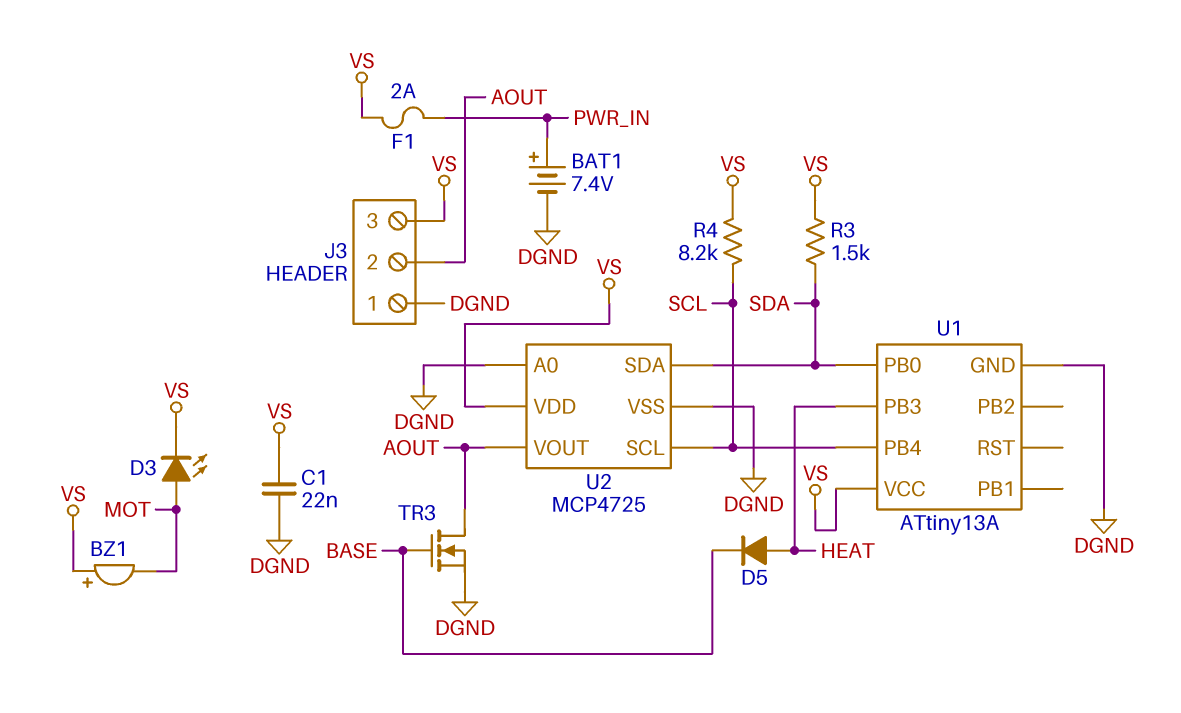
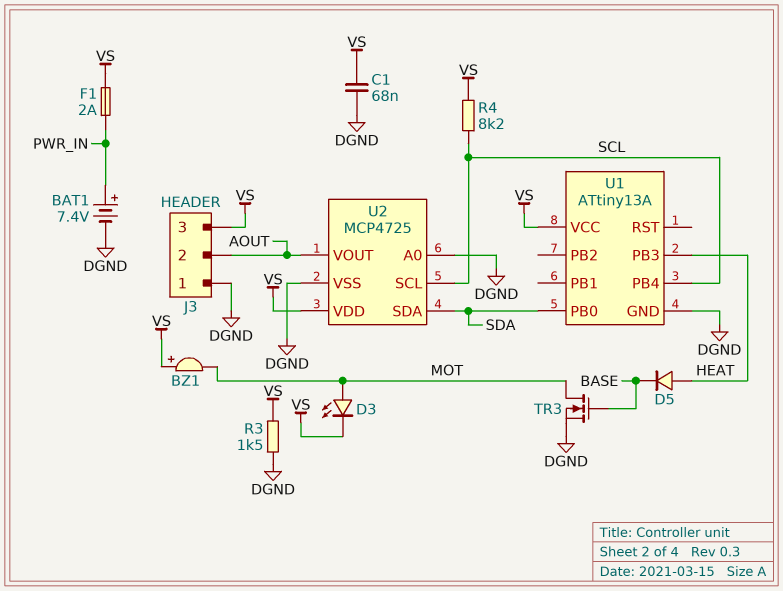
C1: 22nF (DGND, VS) -> 68nF (DGND, VS)
R3: 1.5k (SDA, VS) -> 1.5k (DGND, VS)
TR3: NMOS (G BASE, D AOUT, S DGND) -> NMOS (G BASE, D MOT, S DGND)

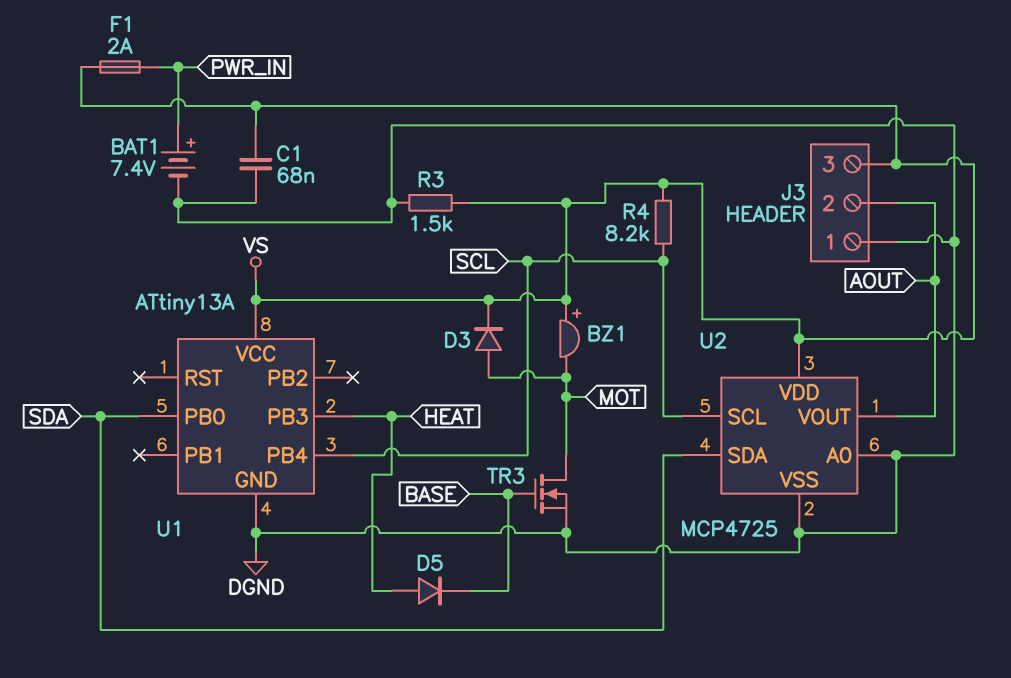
D3: LED (A MOT, K VS) -> diode (A MOT, K VS)

